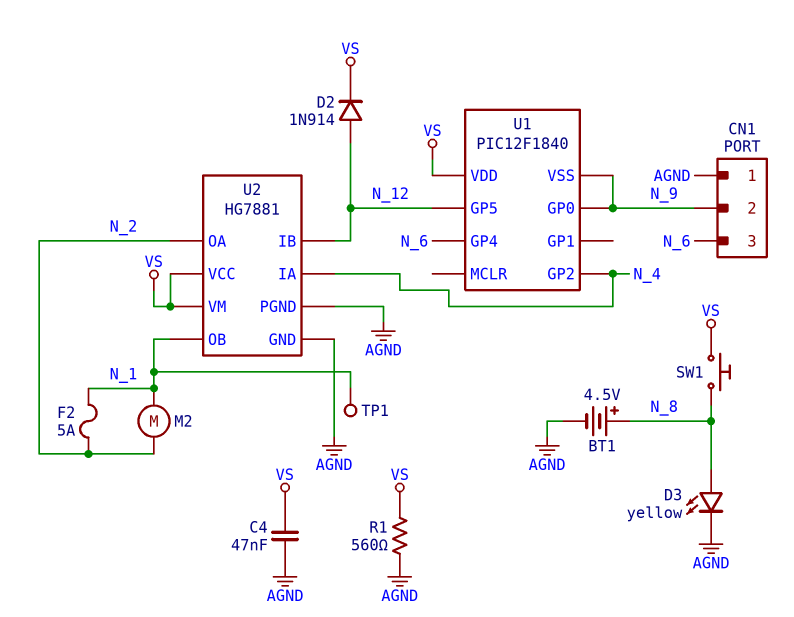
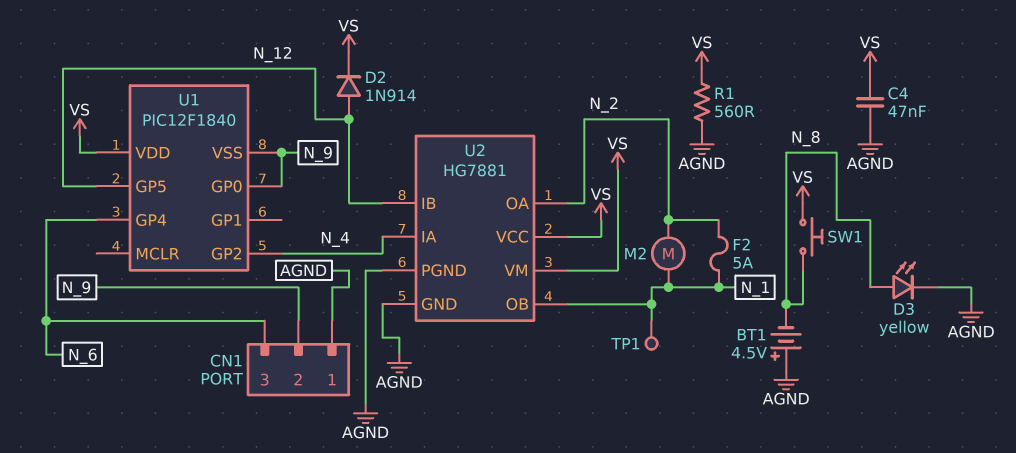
BT1: 4.5V (plus N_8, minus AGND) -> 4.5V (plus AGND, minus N_8)

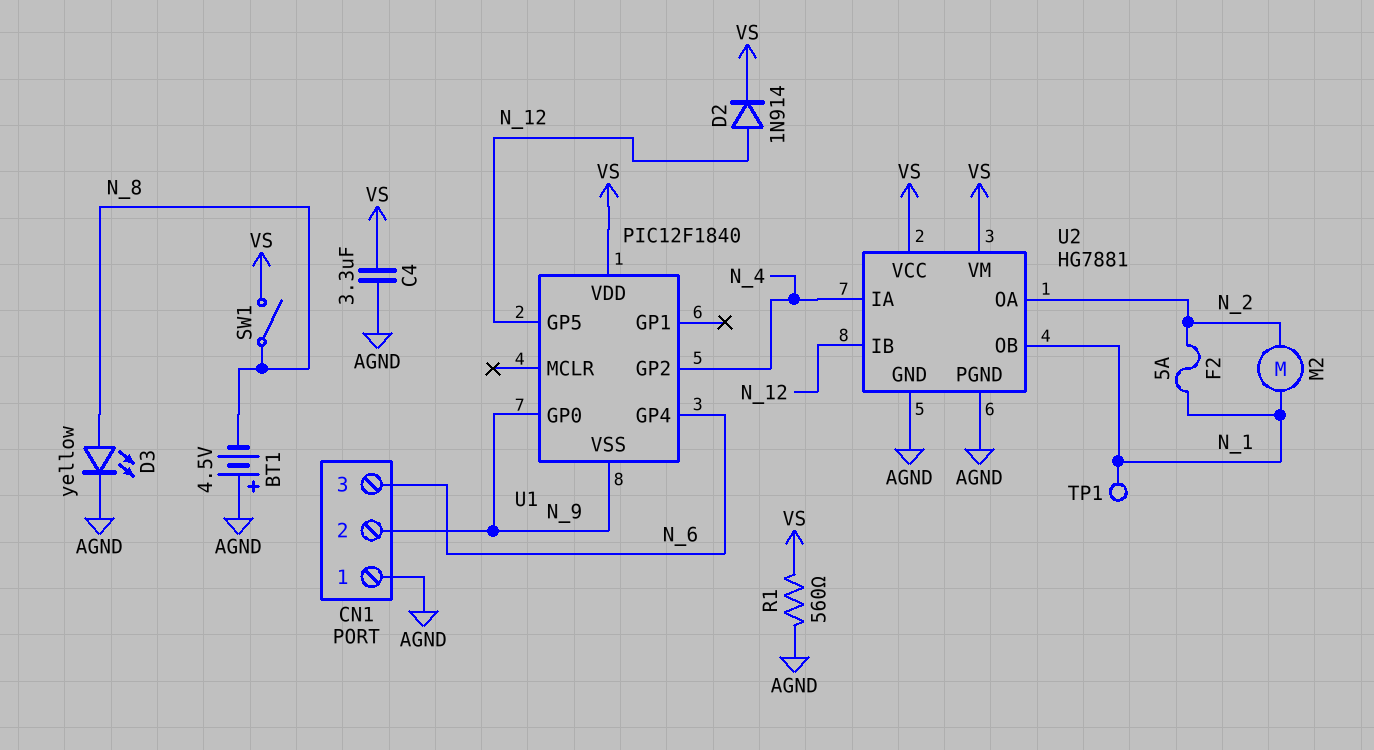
C4: 47nF (AGND, VS) -> 3.3uF (AGND, VS)
SW1: button (N_8, VS) -> switch (N_8, VS)

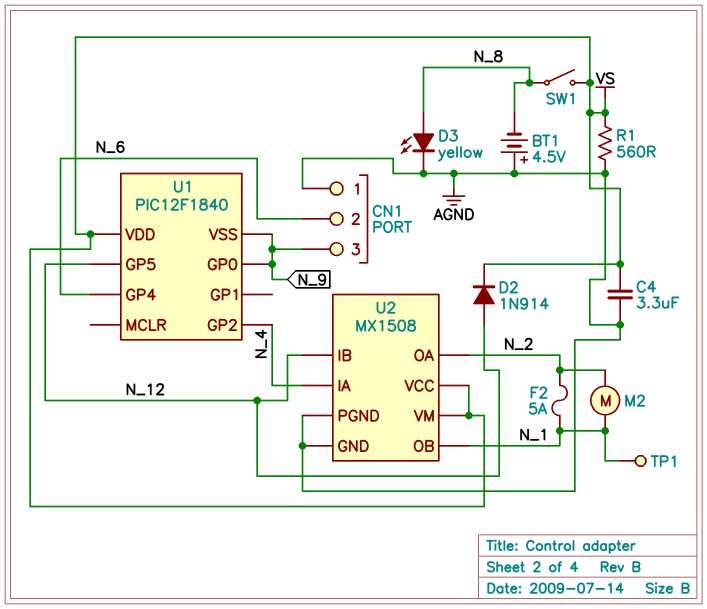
CN1 pin 2: N_9 -> N_6
CN1 pin 3: N_6 -> N_9
U2: HG7881 -> MX1508

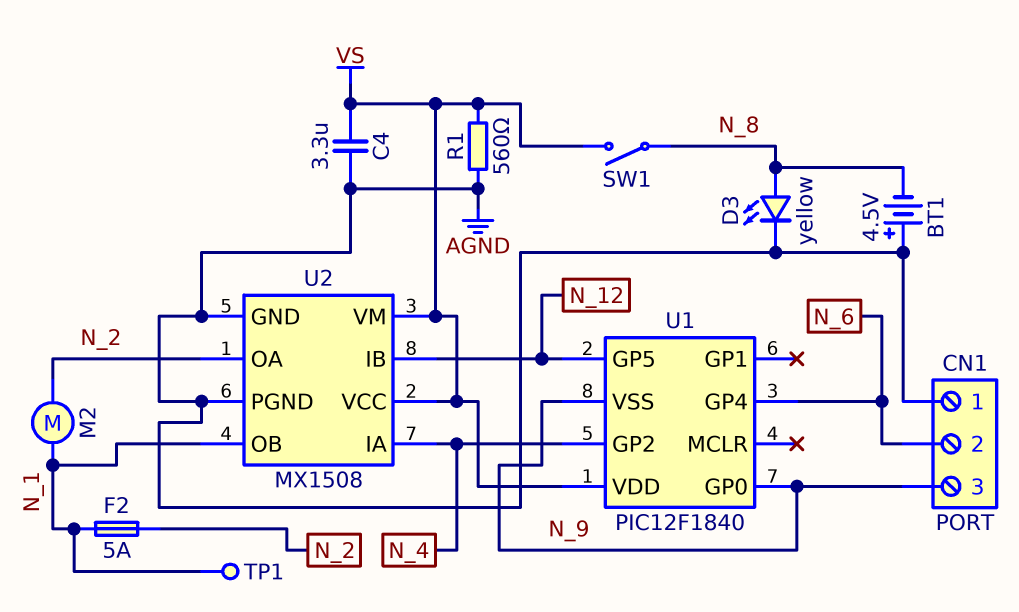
D2: diode 1N914 (A N_12, K VS) -> none

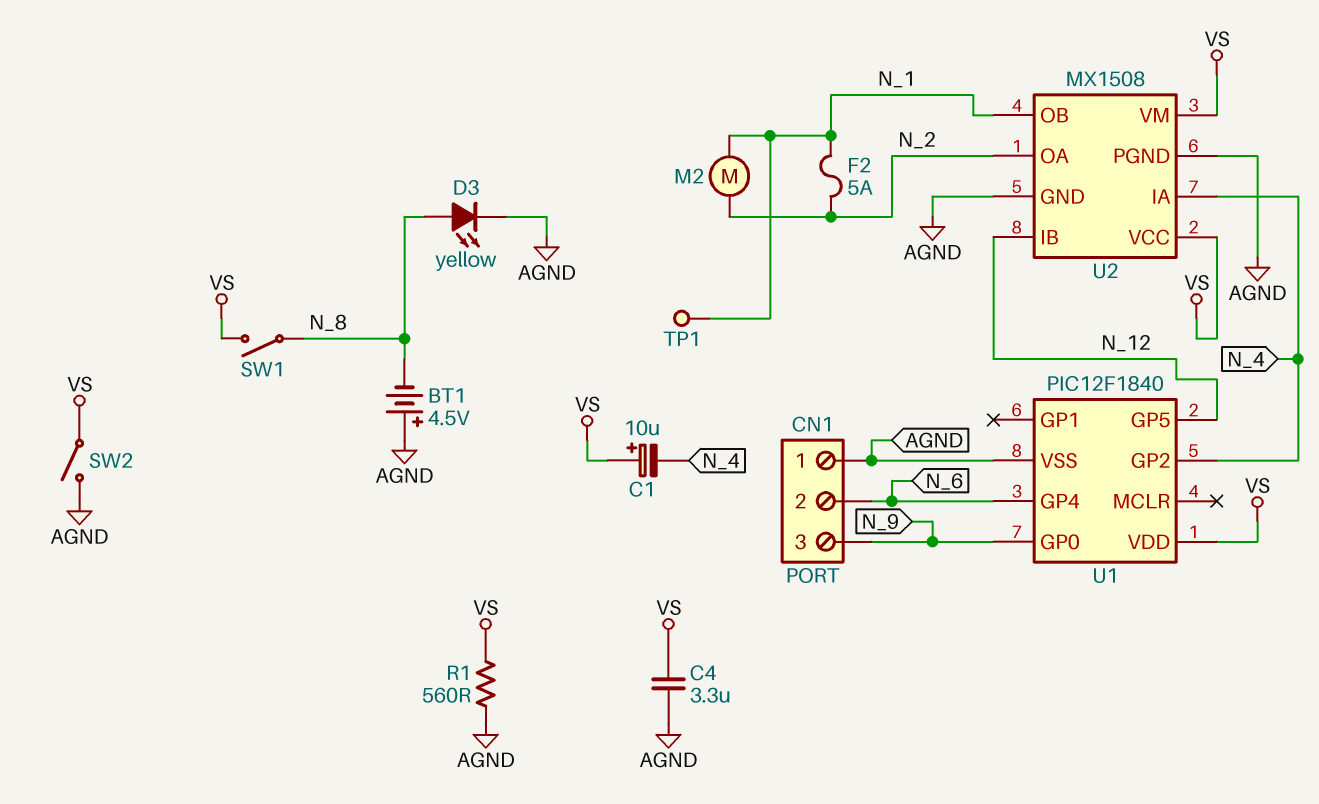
C1: none -> 10uF (plus VS, minus N_4)
SW2: none -> switch (AGND, VS)
U1 pin VSS: N_9 -> AGND

